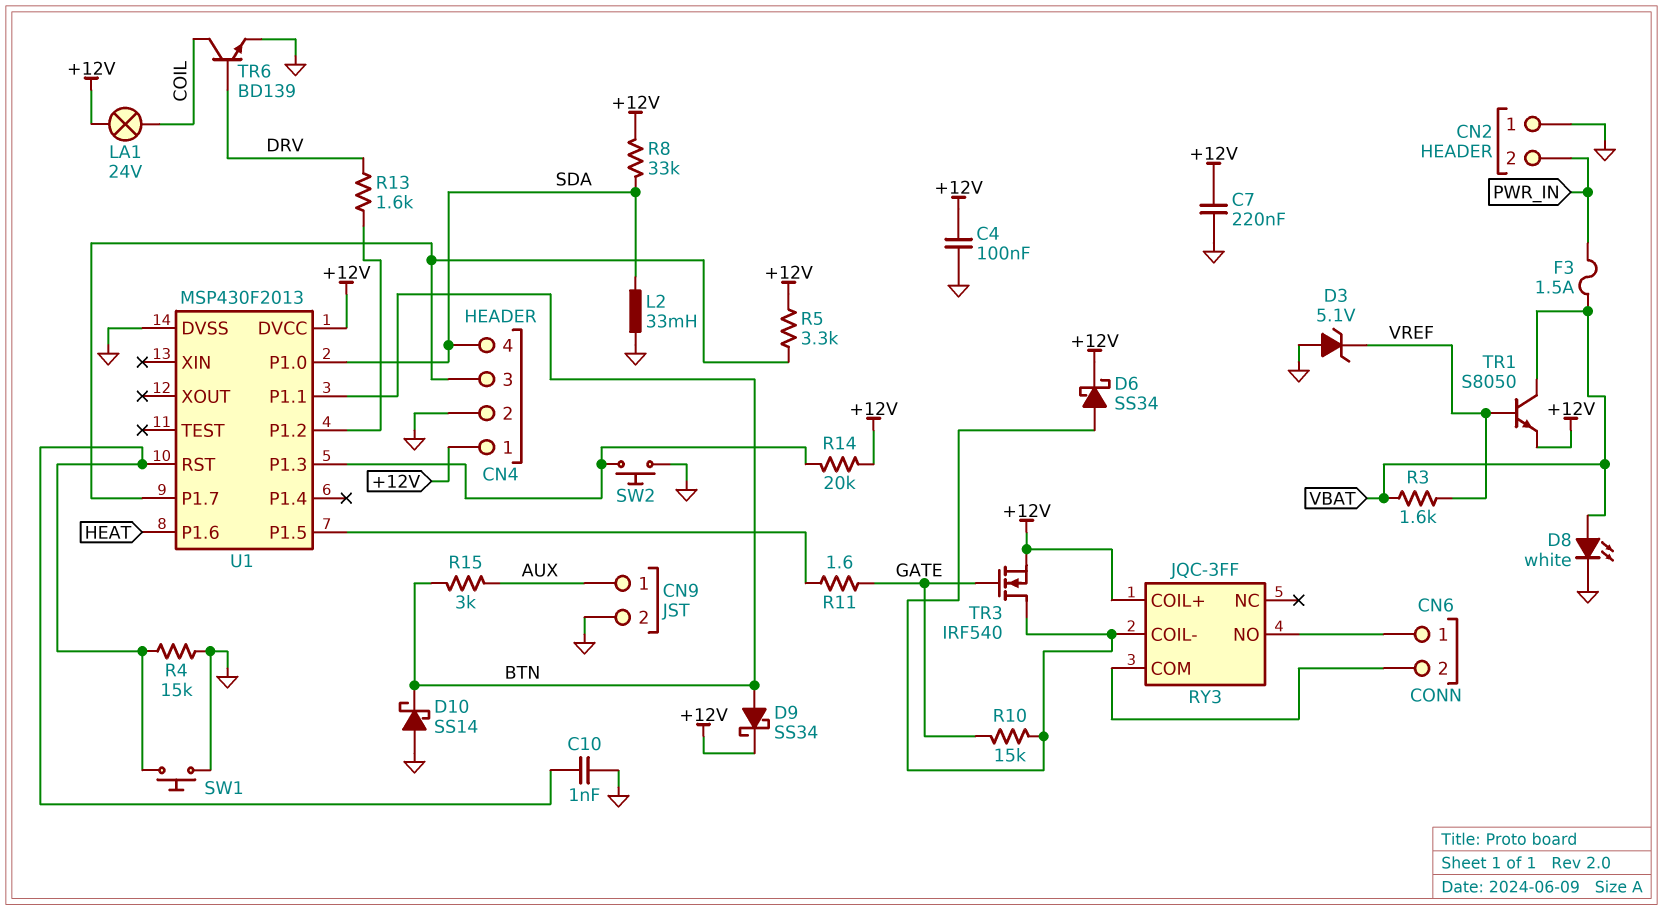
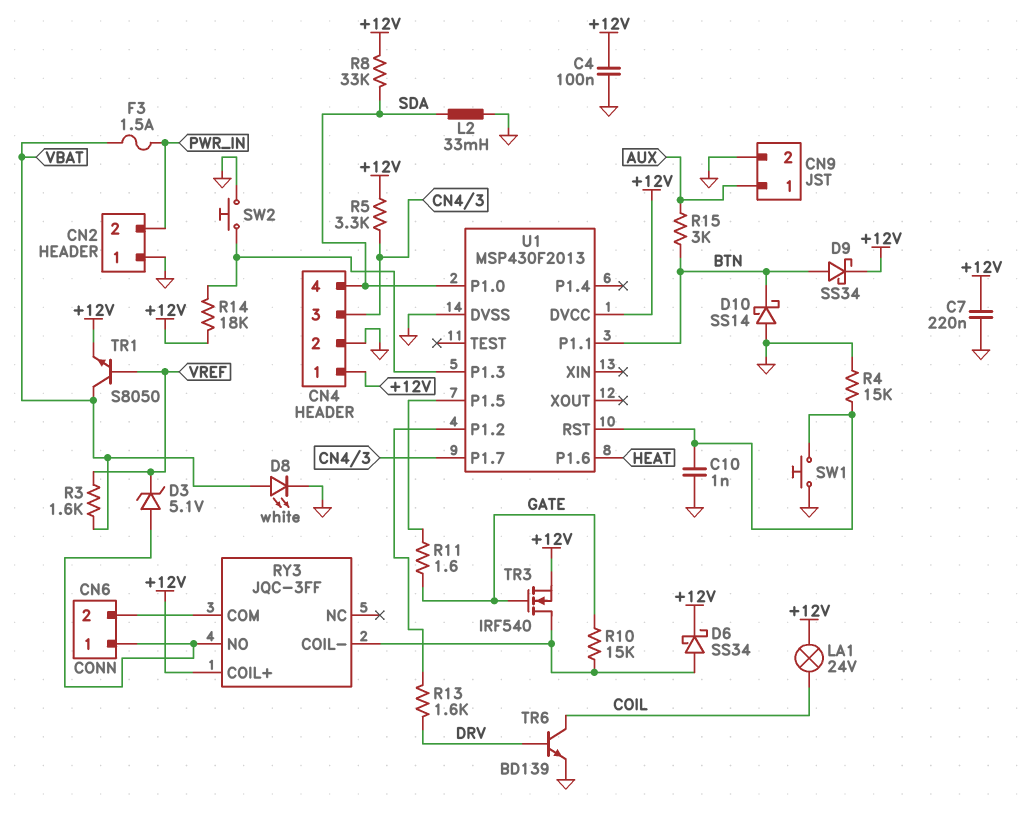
D3: zener 5.1V (A GND, K VREF) -> zener 5.1V (A CN6/1, K VREF)
R14: 20k (+12V, U1/P1.3) -> 18k (+12V, U1/P1.3)

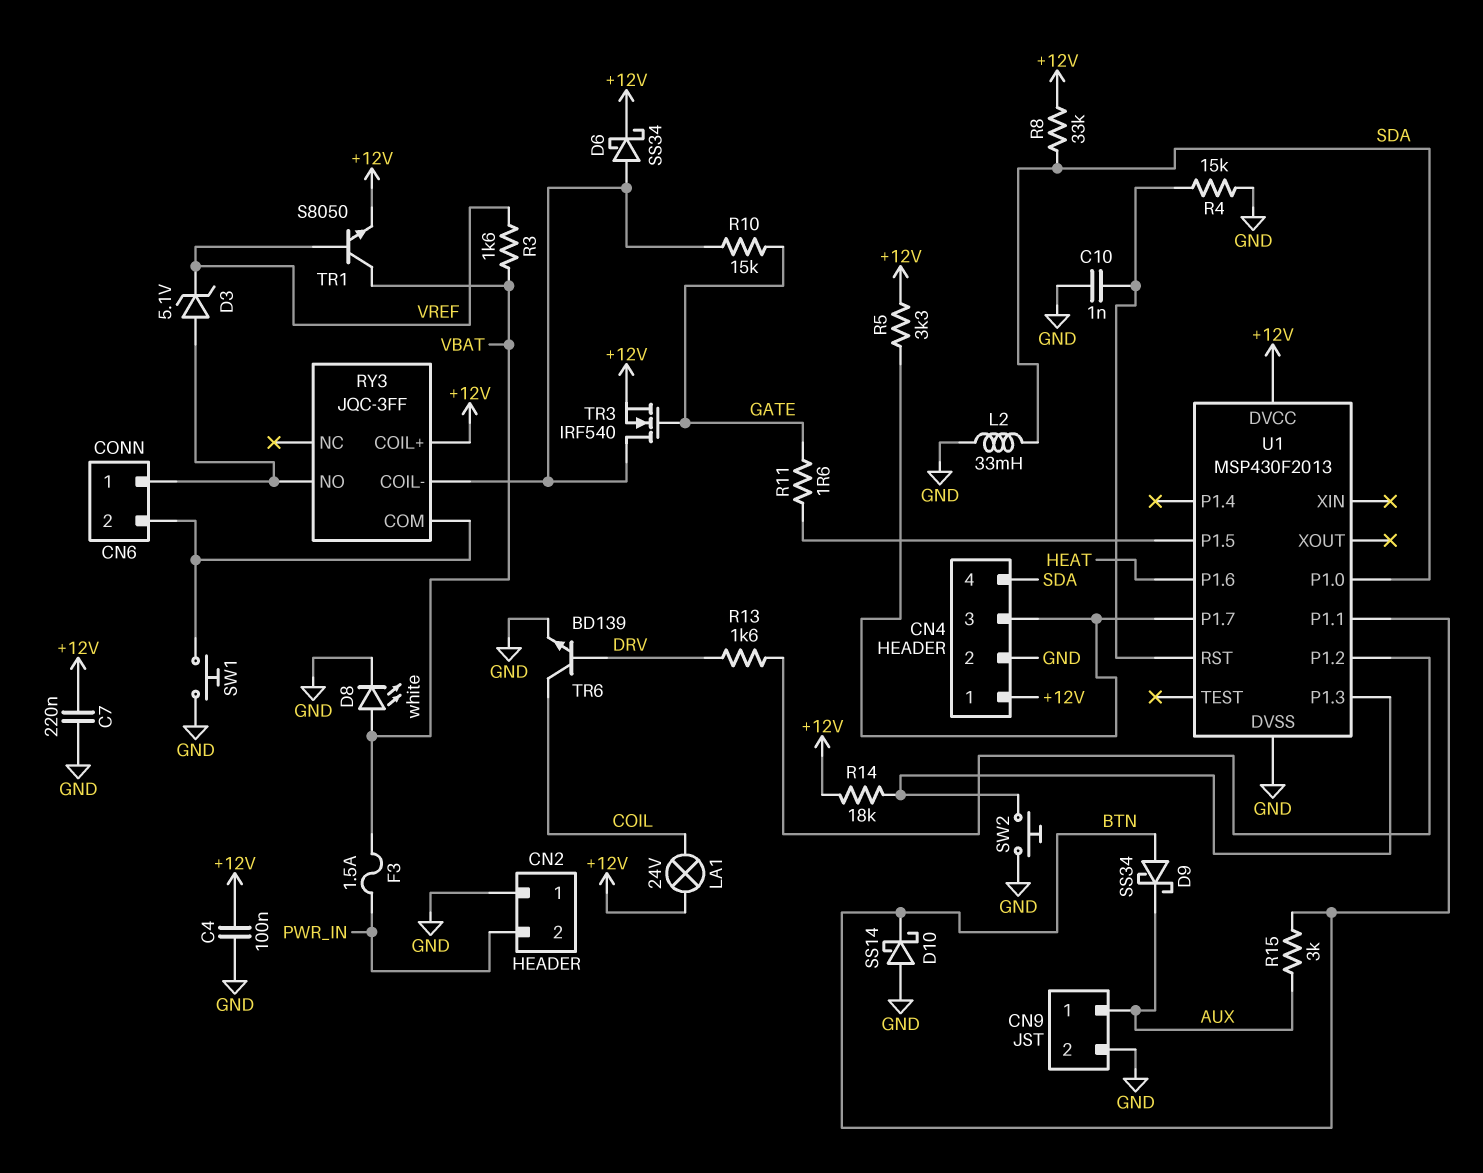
D9: schottky SS34 (A BTN, K +12V) -> schottky SS34 (A BTN, K AUX)
SW1: button (GND, U1/RST) -> button (CN6/2, GND)

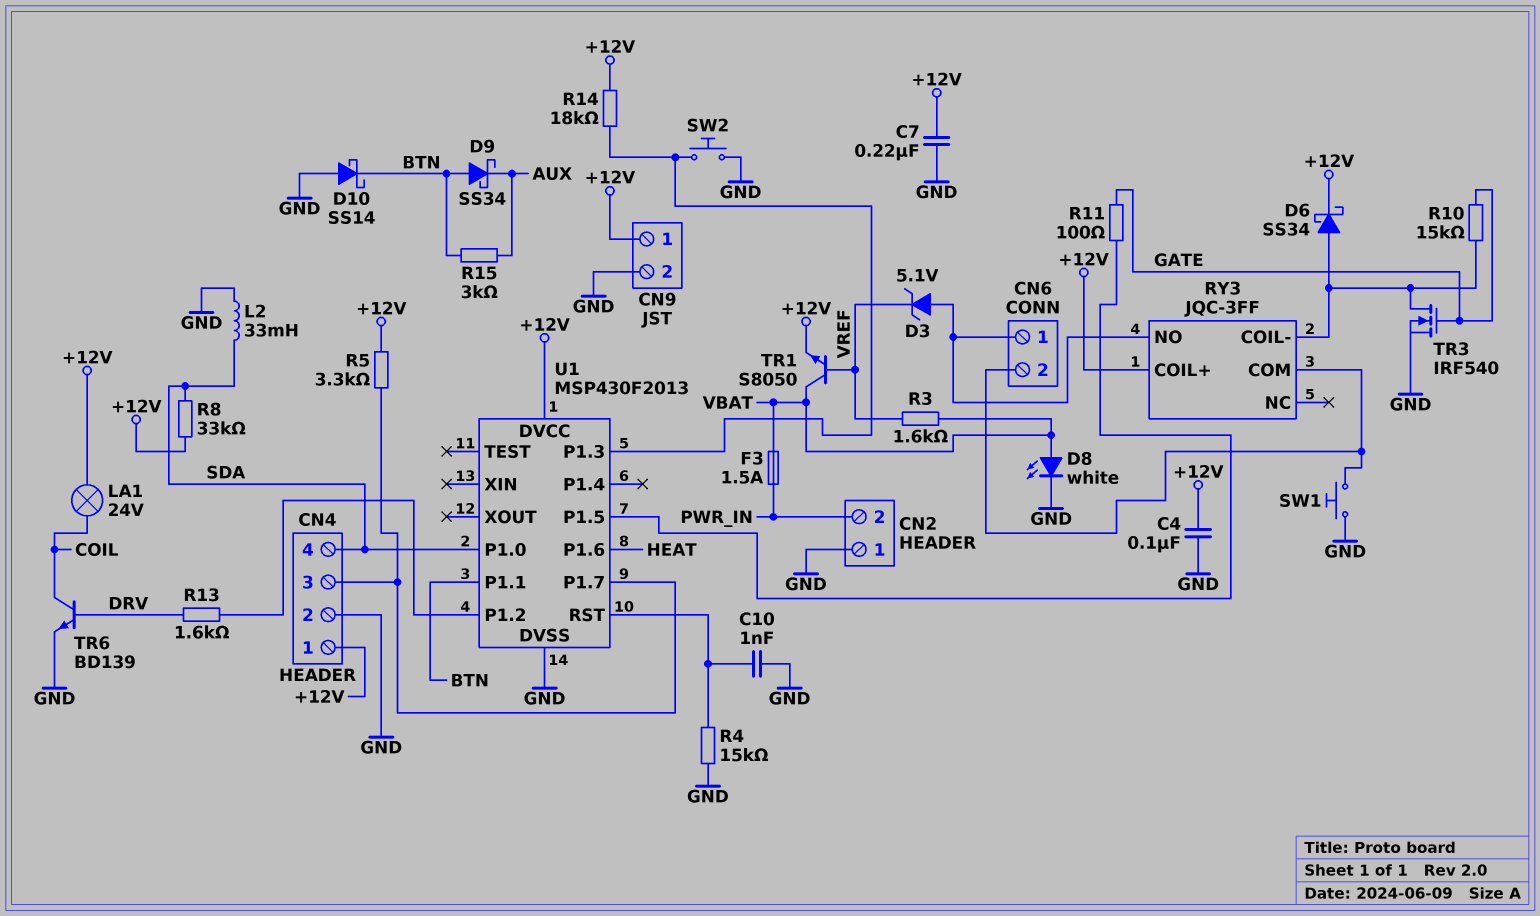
CN9 pin 1: AUX -> +12V
R11: 1.6 (GATE, U1/P1.5) -> 100 (GATE, U1/P1.5)
TR3: NMOS IRF540 (G GATE, D RY3/COIL-, S +12V) -> NMOS IRF540 (G GATE, D RY3/COIL-, S GND)

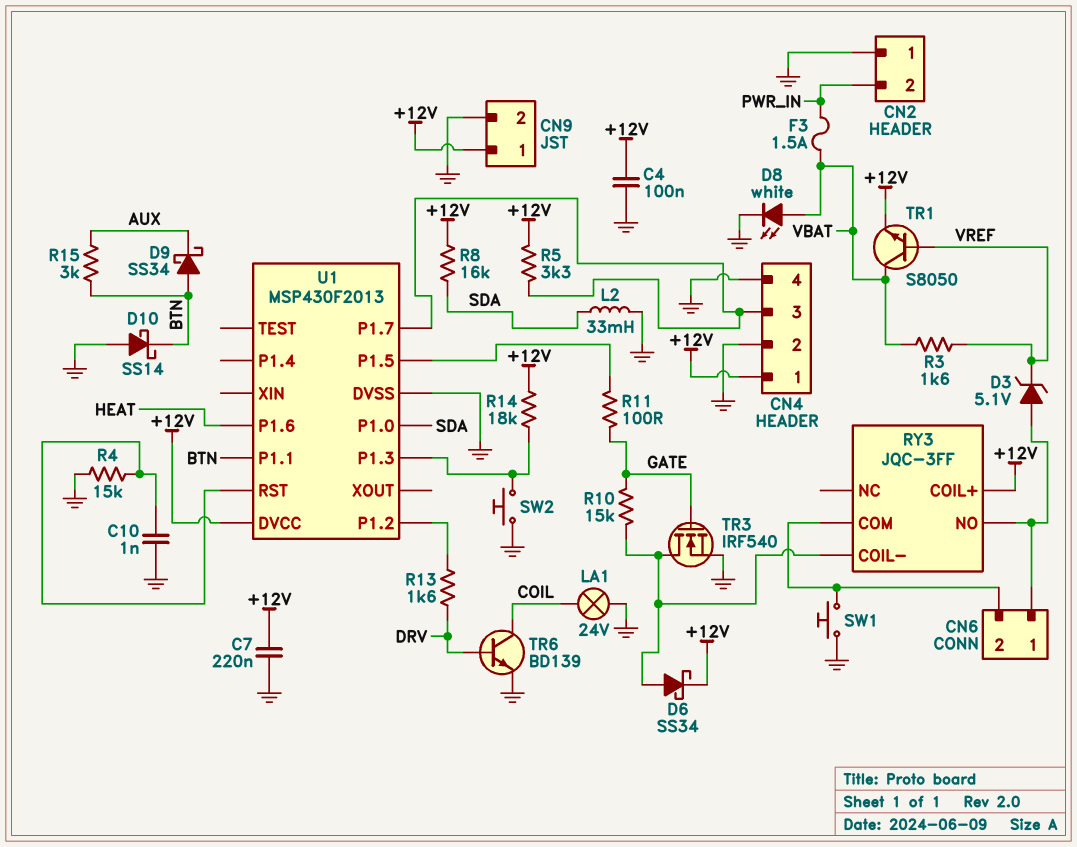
CN4 pin 4: SDA -> GND
LA1: lamp 24V (+12V, COIL) -> lamp 24V (COIL, GND)
R8: 33k (+12V, SDA) -> 16k (+12V, SDA)

